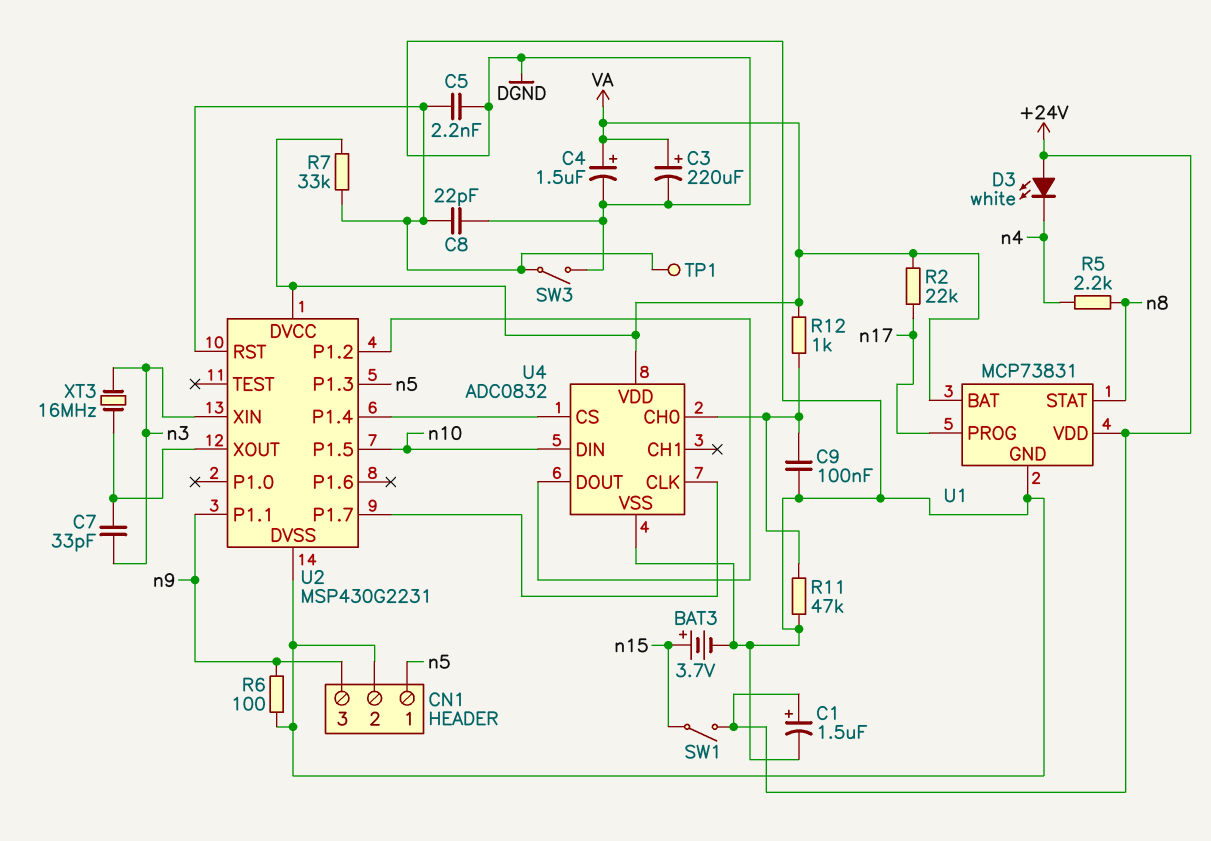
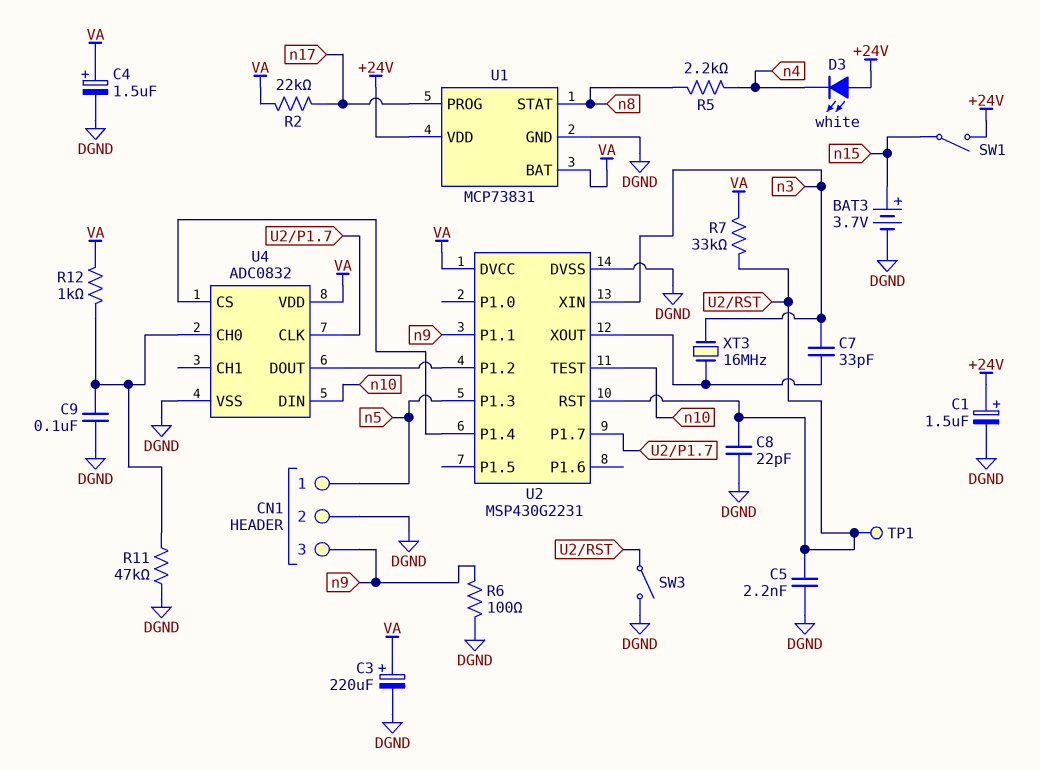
U2 pin P1.5: n10 -> none
U2 pin TEST: none -> n10

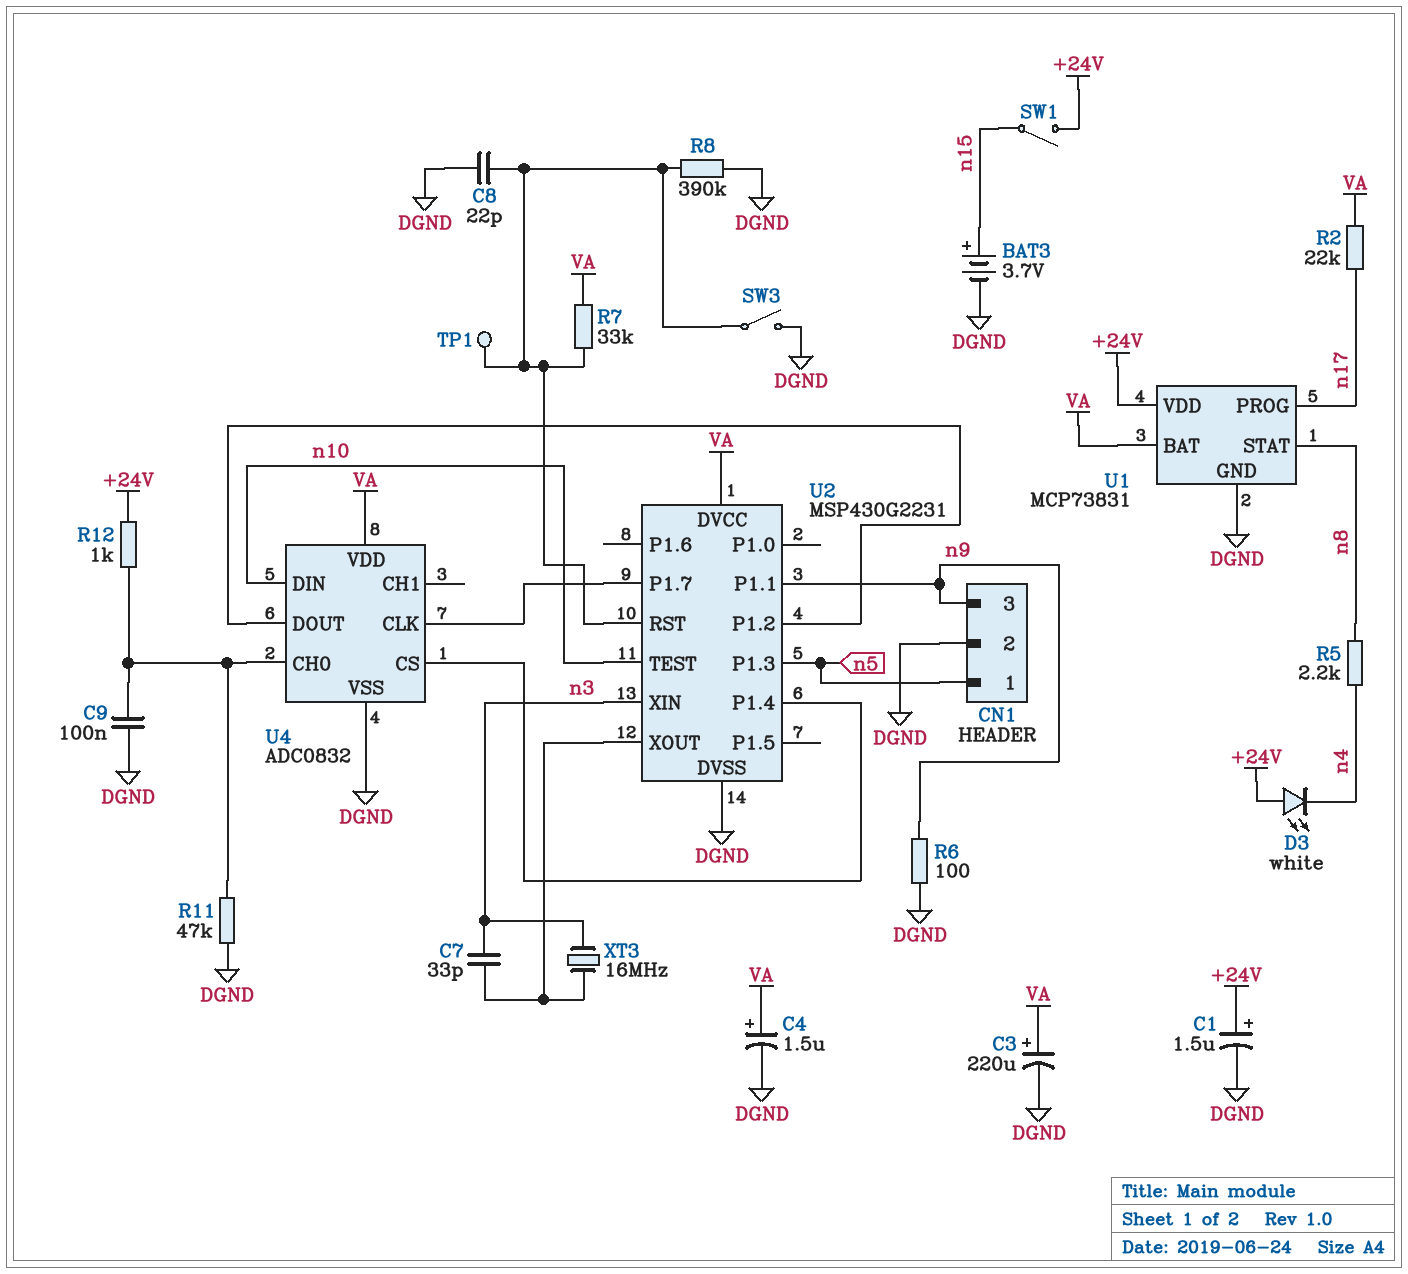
C5: 2.2nF (DGND, U2/RST) -> none
R8: none -> 390k (DGND, U2/RST)
R12: 1k (U4/CH0, VA) -> 1k (+24V, U4/CH0)

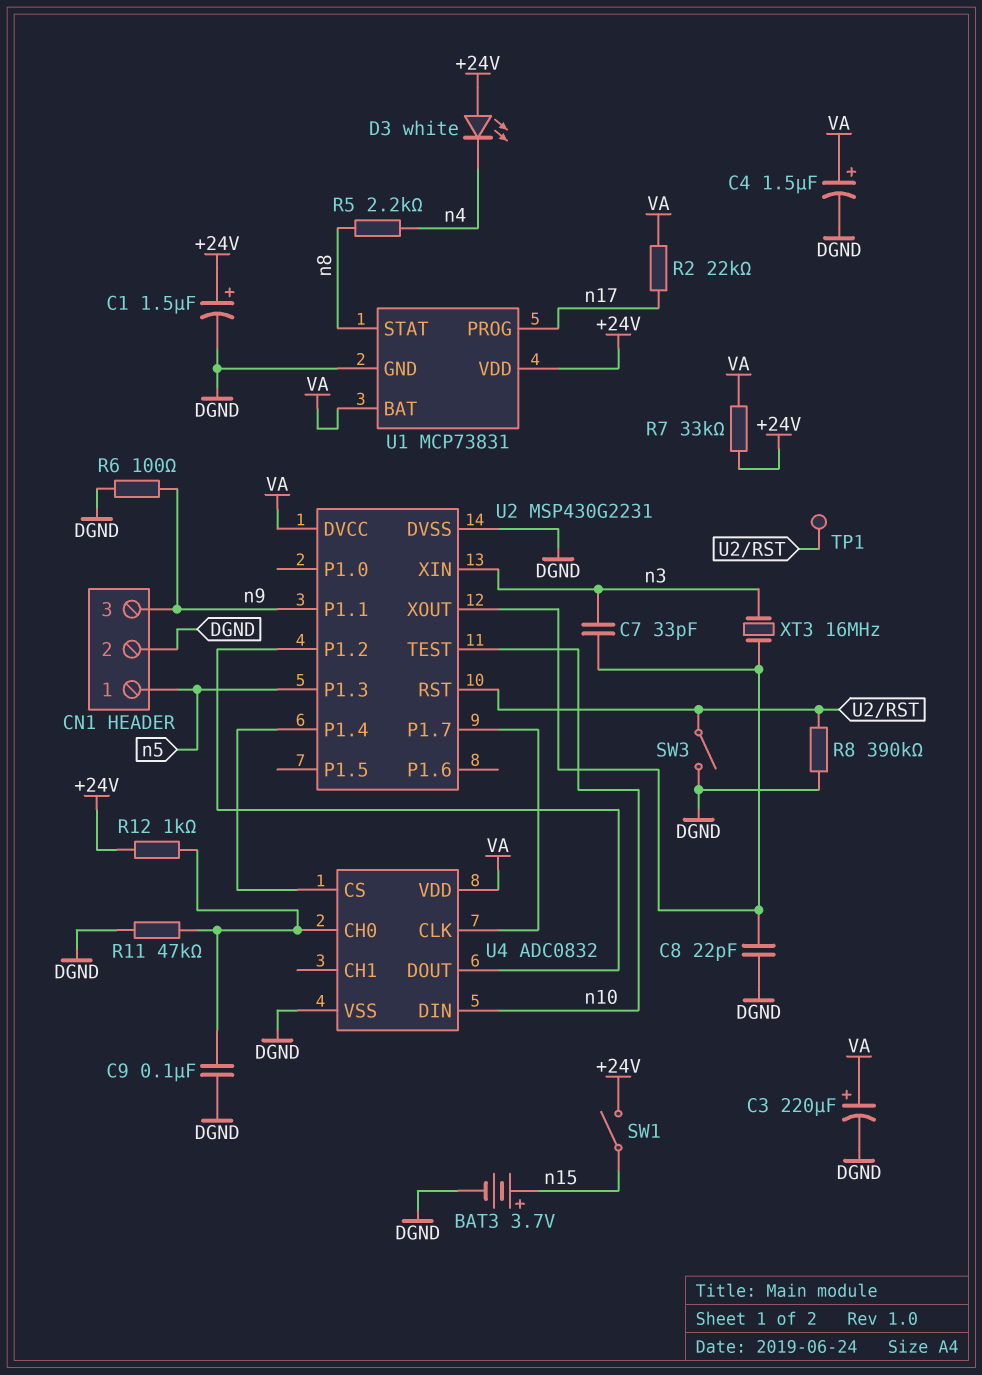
C8: 22pF (DGND, U2/RST) -> 22pF (DGND, U2/XOUT)
R7: 33k (U2/RST, VA) -> 33k (+24V, VA)

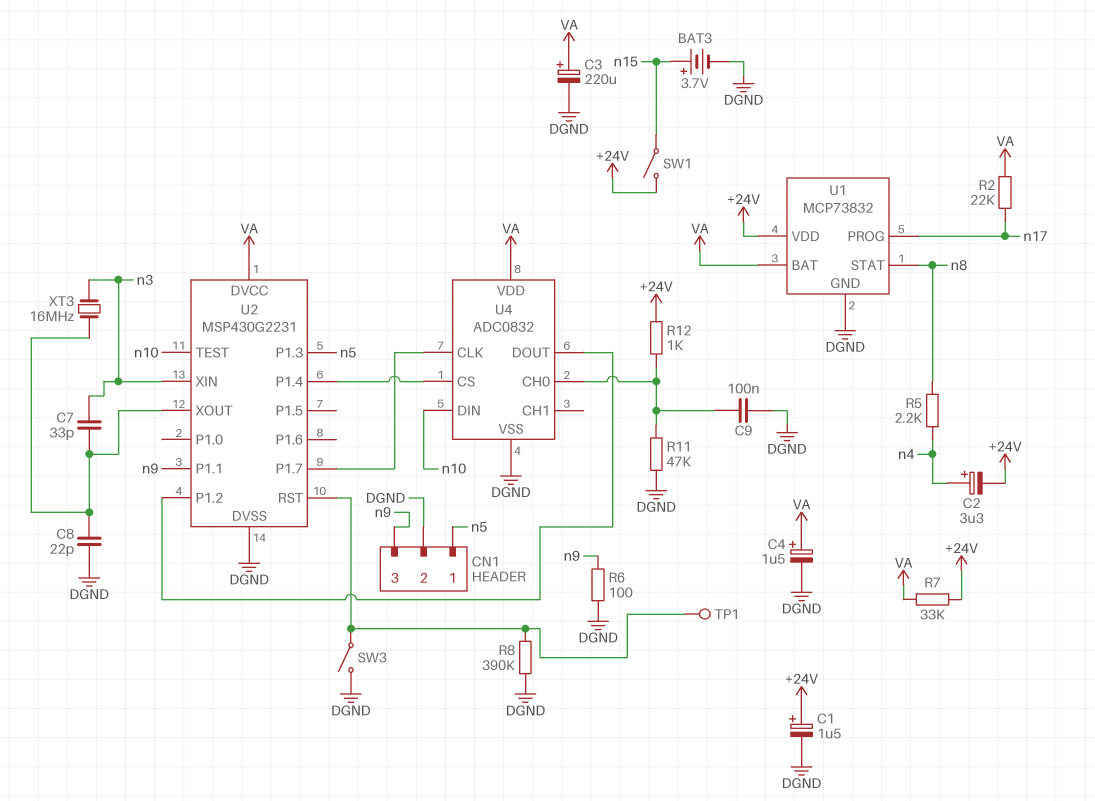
C2: none -> 3.3uF (plus n4, minus +24V)
D3: LED white (A +24V, K n4) -> none
U1: MCP73831 -> MCP73832

